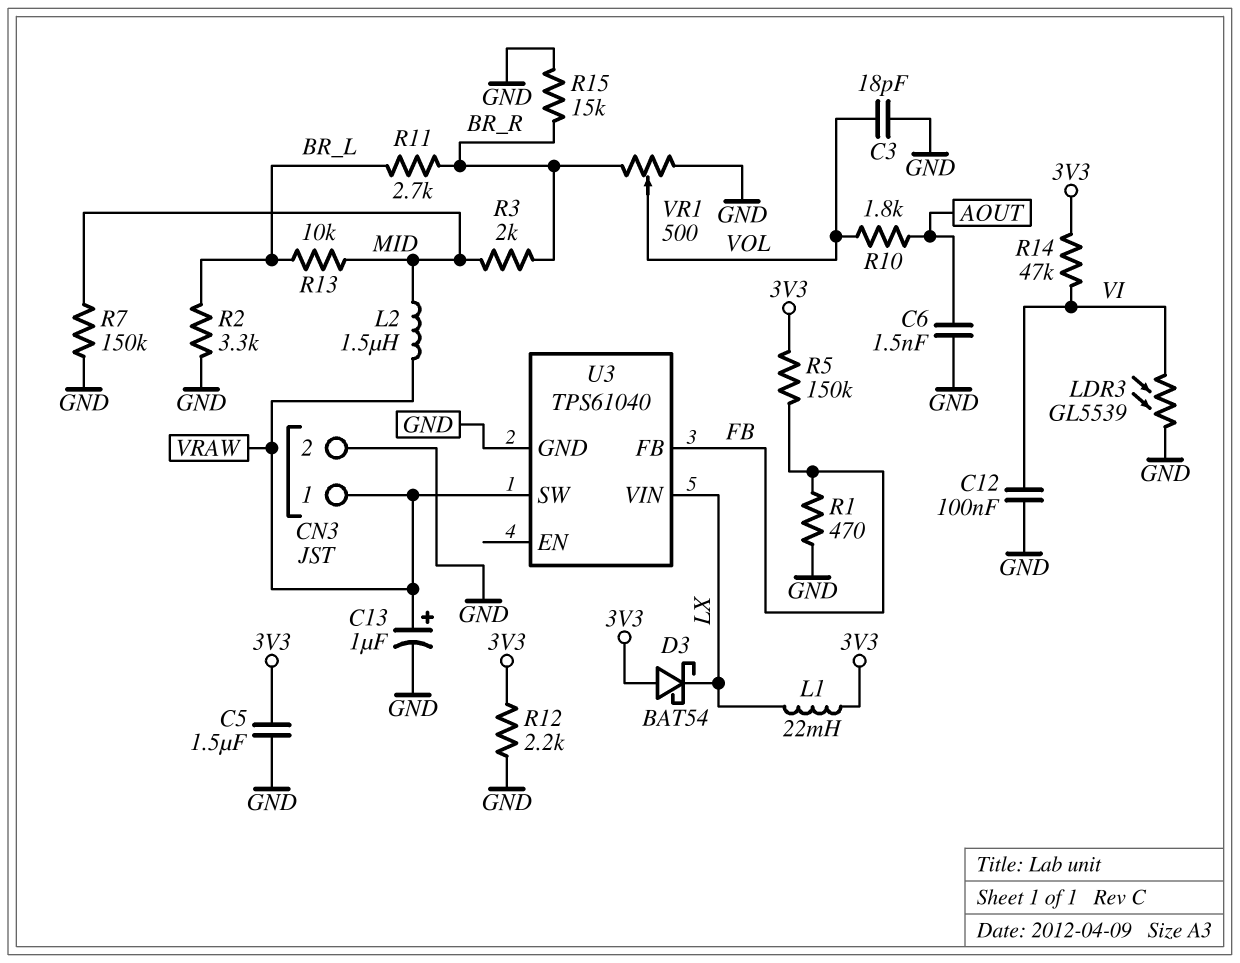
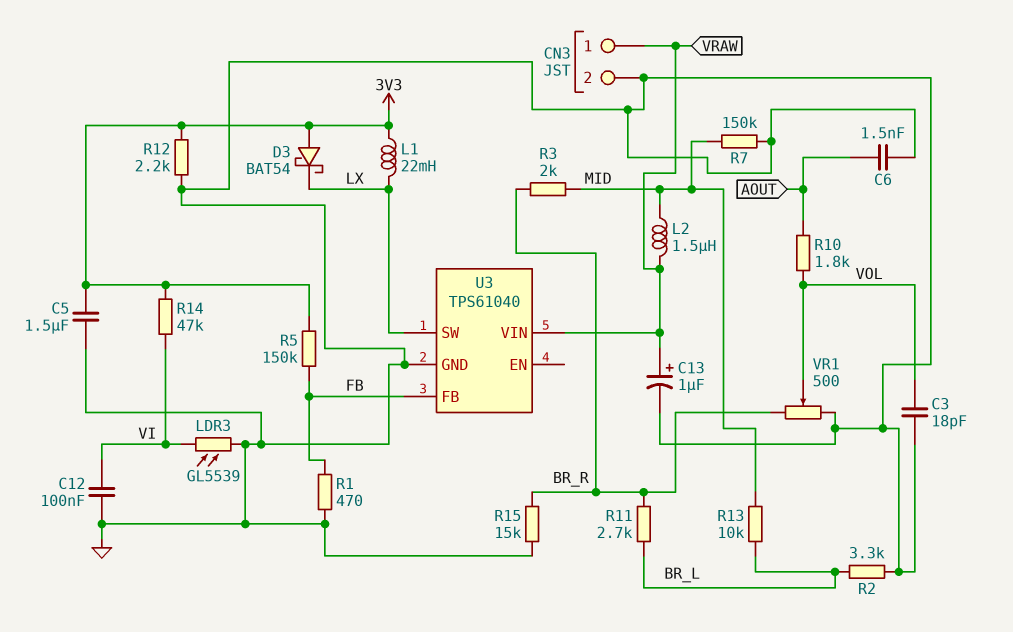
U3 pin SW: VRAW -> LX
U3 pin VIN: LX -> VRAW

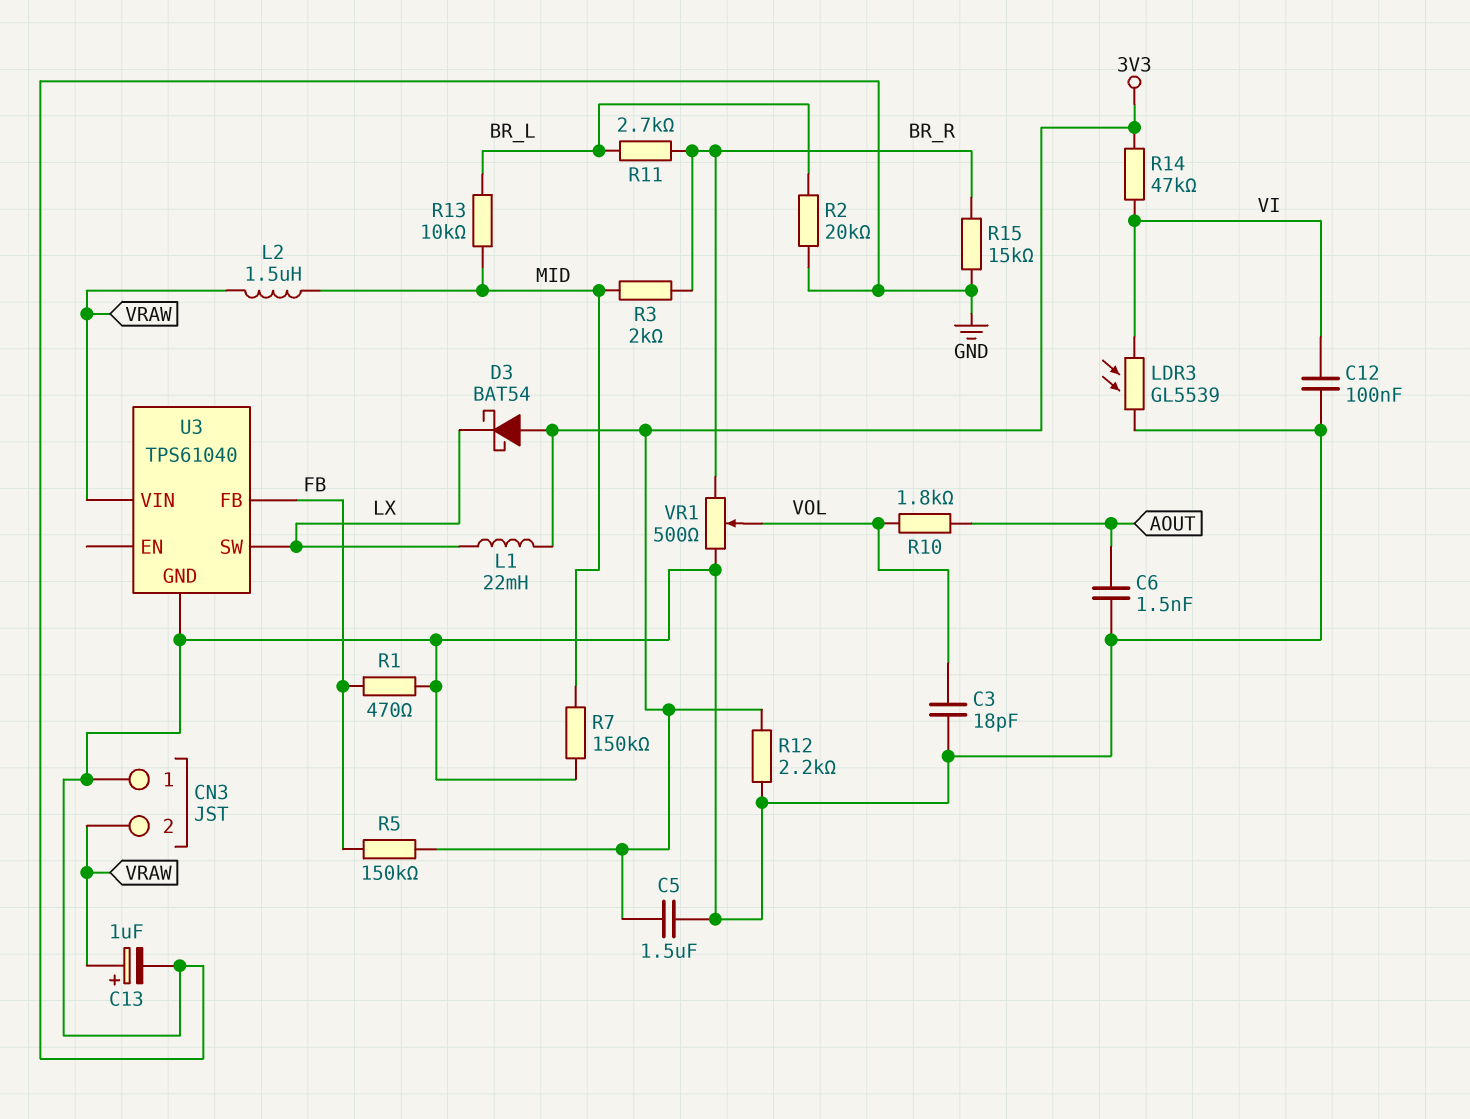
CN3 pin 1: VRAW -> GND
CN3 pin 2: GND -> VRAW
R2: 3.3k (BR_L, GND) -> 20k (BR_L, GND)

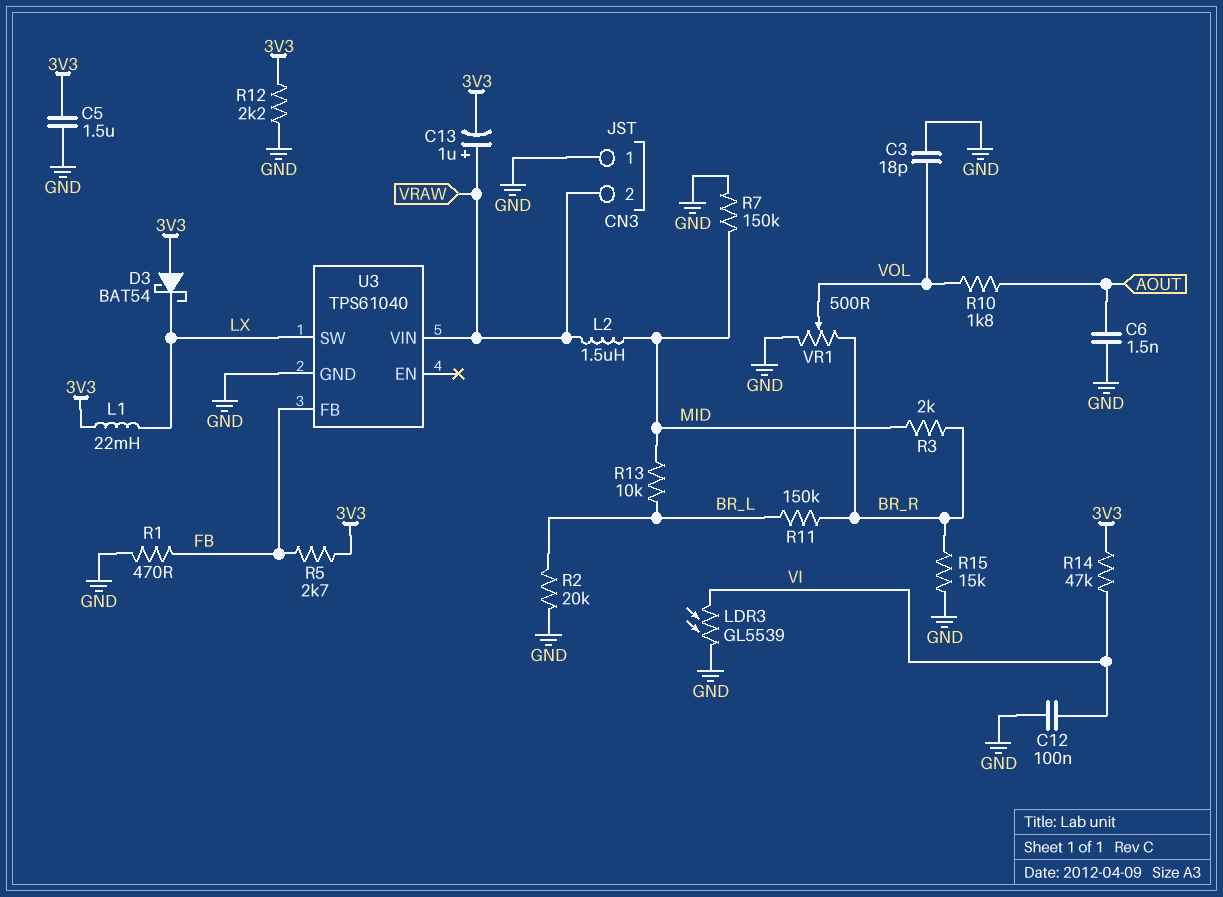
C13: 1uF (plus VRAW, minus GND) -> 1uF (plus VRAW, minus 3V3)
R5: 150k (3V3, FB) -> 2.7k (3V3, FB)
R11: 2.7k (BR_L, BR_R) -> 150k (BR_L, BR_R)

